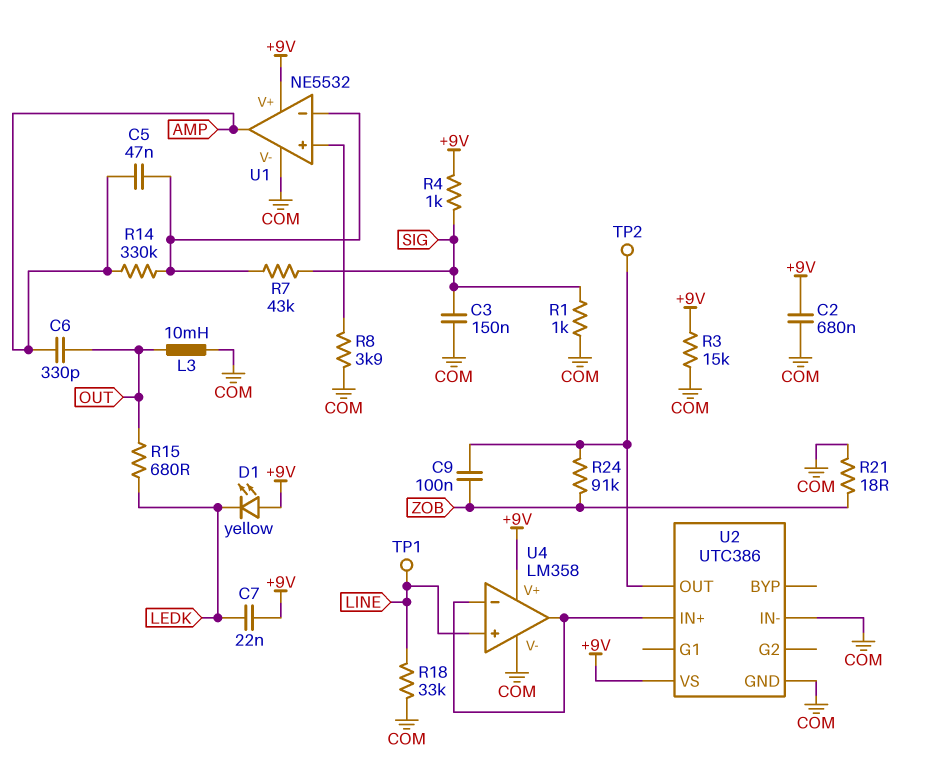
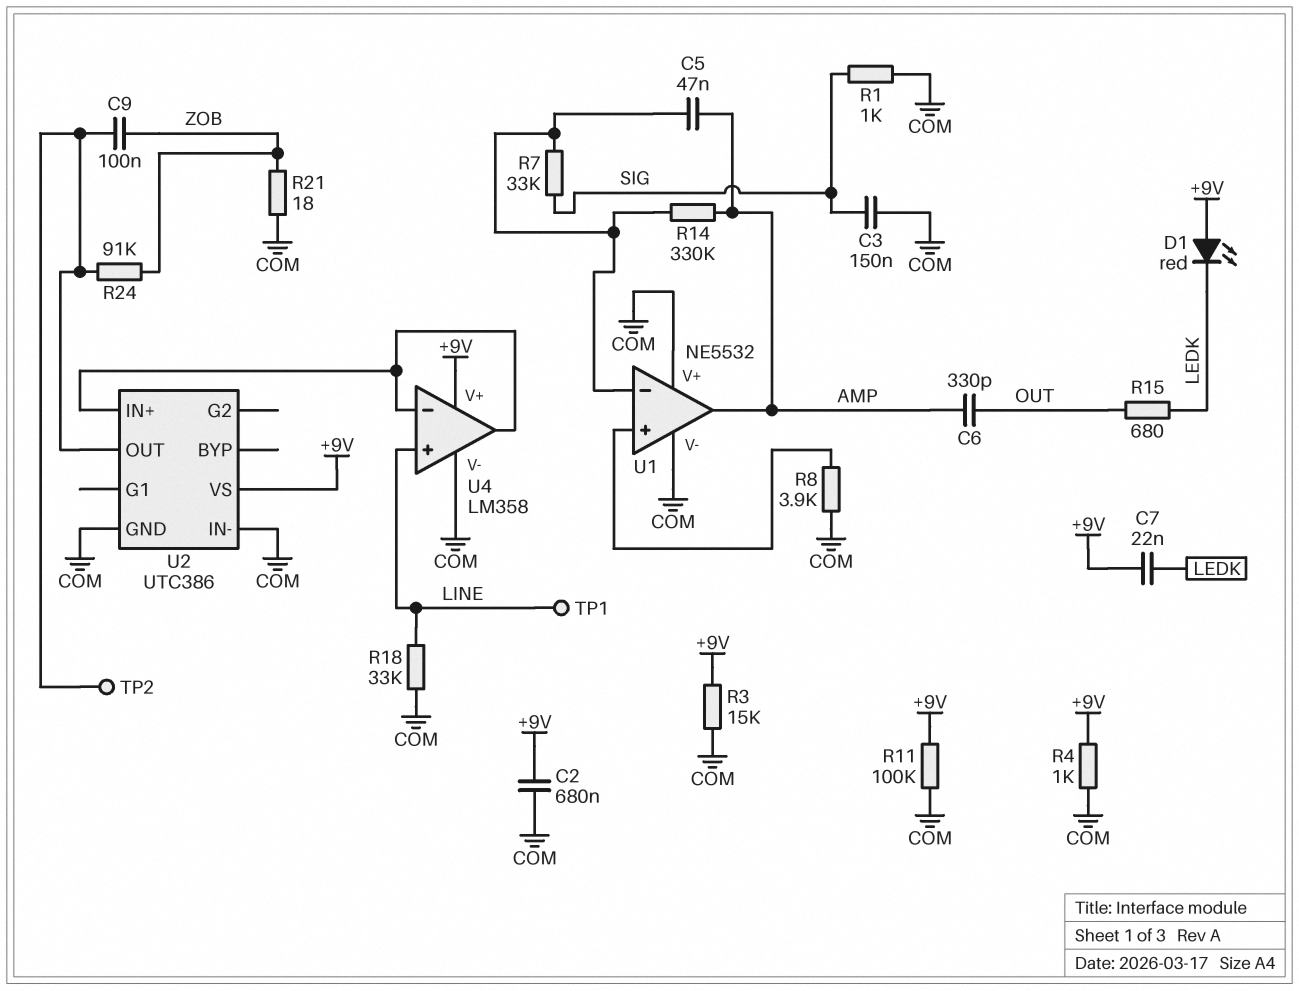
D1: LED yellow (A +9V, K LEDK) -> LED red (A +9V, K LEDK)
L3: 10mH (COM, OUT) -> none
R4: 1k (+9V, SIG) -> 1k (+9V, COM)
R7: 43k (SIG, U1/in-) -> 33k (SIG, U1/in-)
R11: none -> 100k (+9V, COM)
U1 pin V+: +9V -> COM

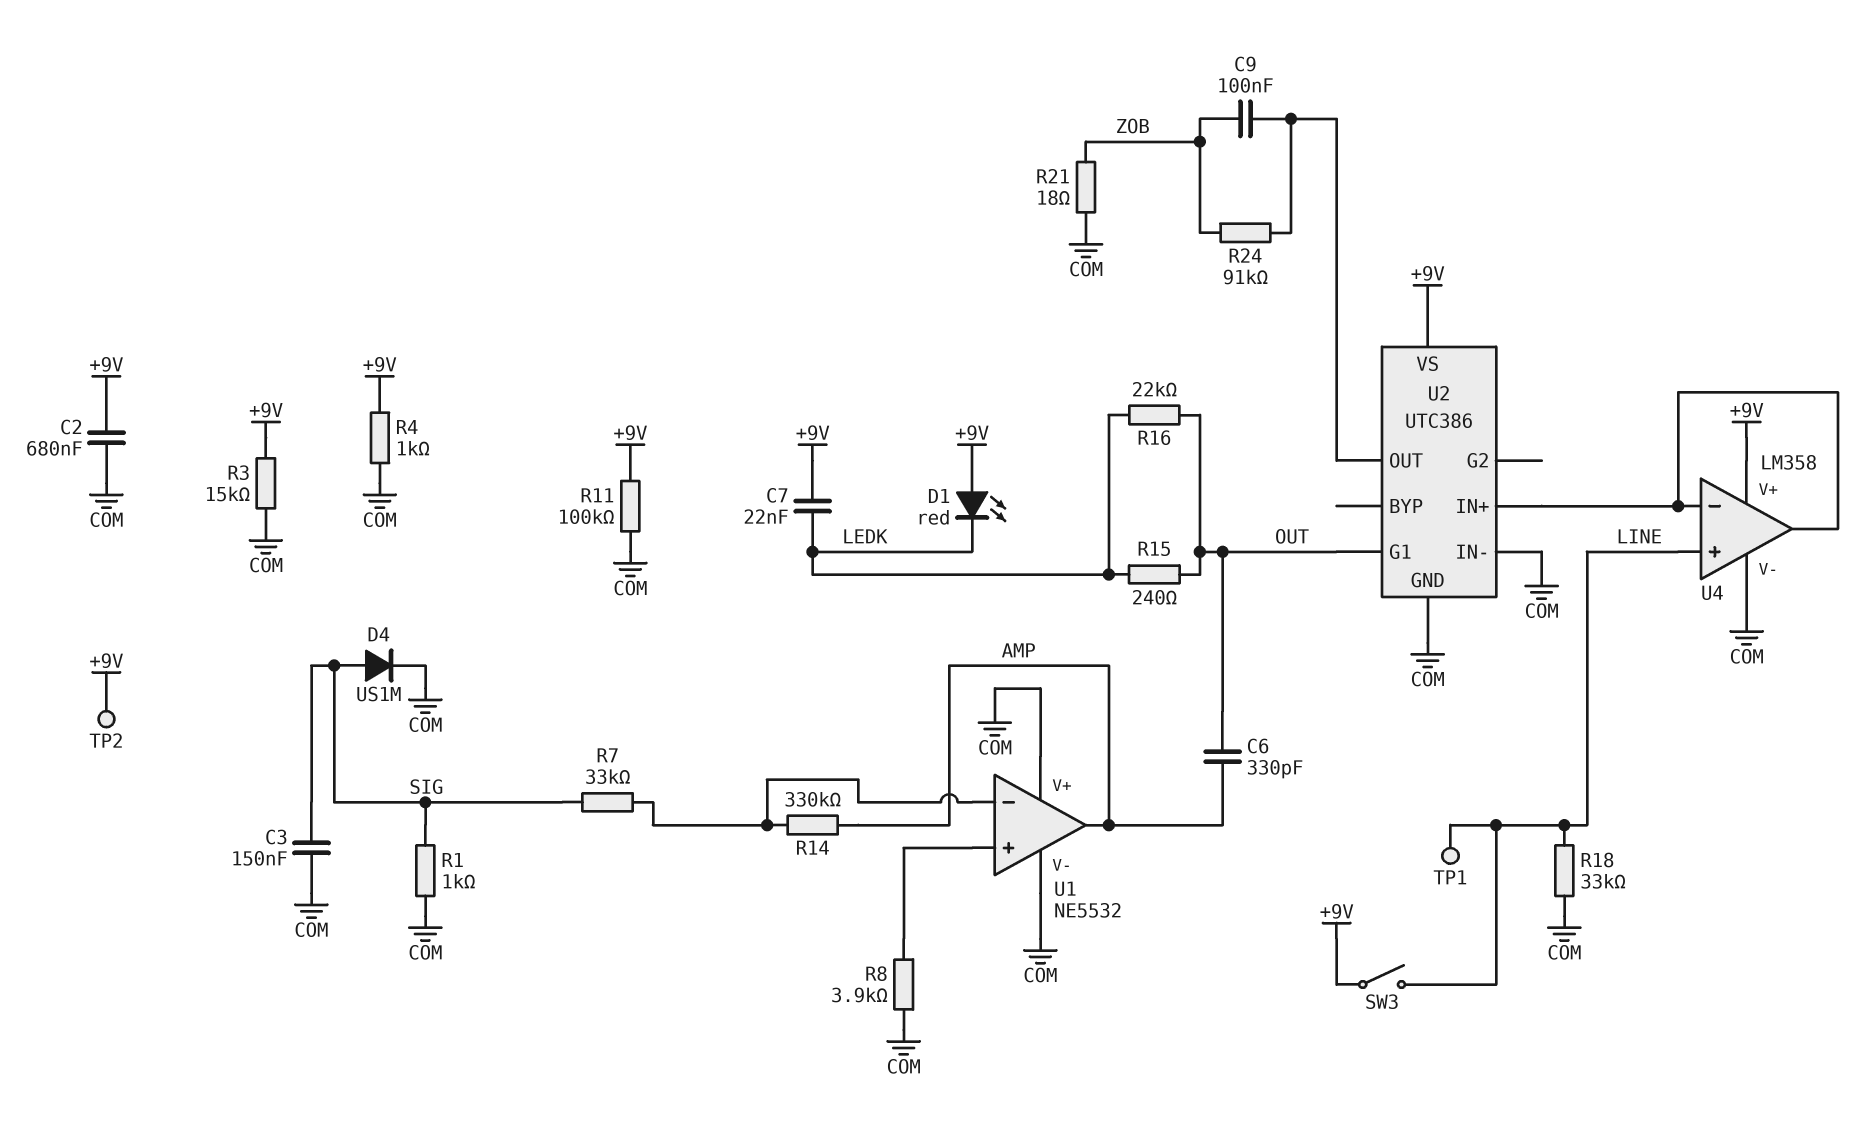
C5: 47nF (AMP, U1/in-) -> none
D4: none -> diode US1M (A SIG, K COM)
R15: 680 (LEDK, OUT) -> 240 (LEDK, OUT)
R16: none -> 22k (LEDK, OUT)
SW3: none -> switch (+9V, LINE)
TP2: test point (U2/OUT) -> test point (+9V)
U2 pin G1: none -> OUT

